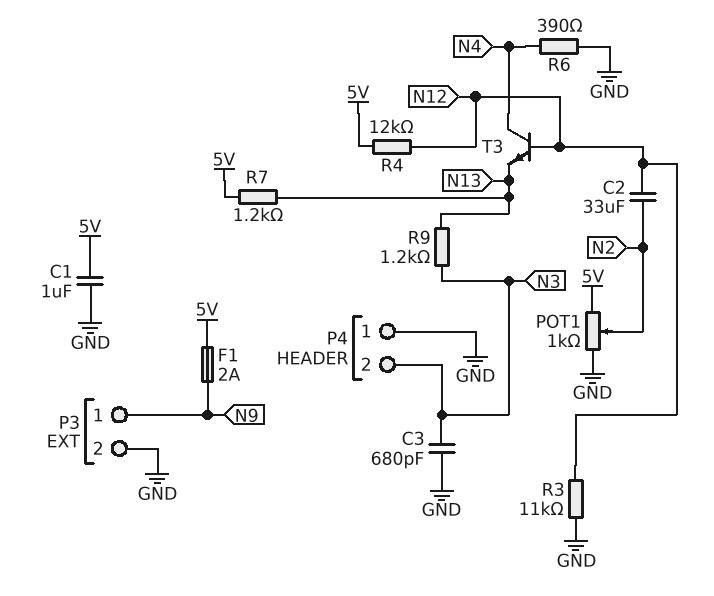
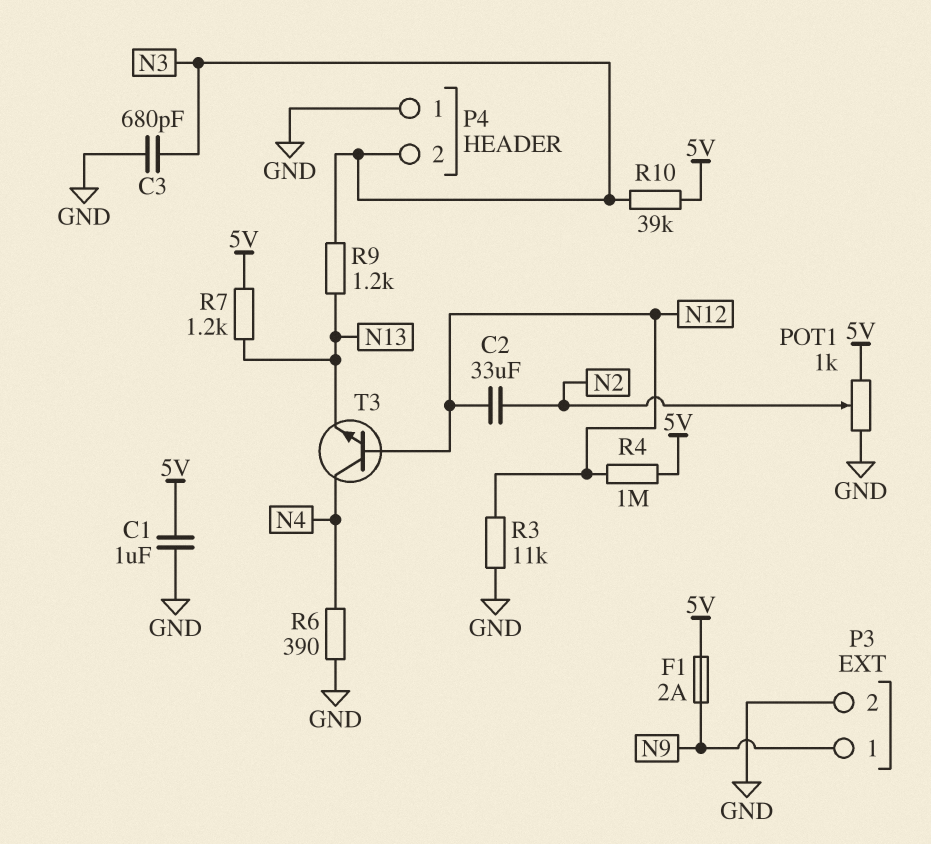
R4: 12k (5V, N12) -> 1M (5V, N12)
R10: none -> 39k (5V, N3)

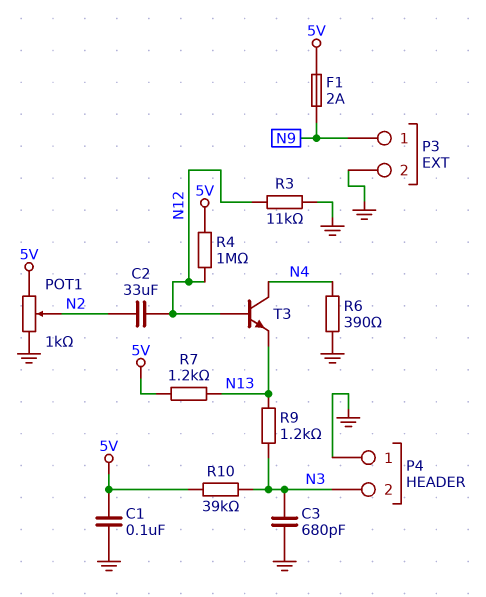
C1: 1uF (5V, GND) -> 100nF (5V, GND)

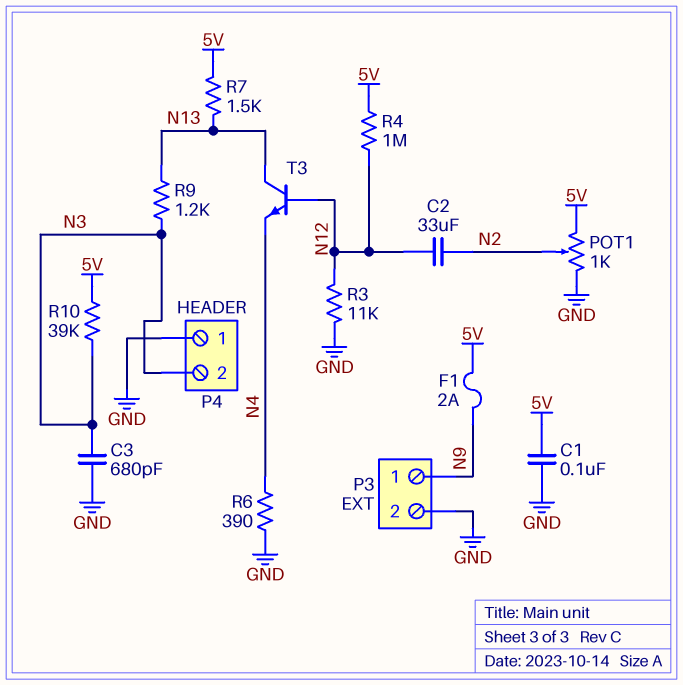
R7: 1.2k (5V, N13) -> 1.5k (5V, N13)
T3: NPN (B N12, C N4, E N13) -> NPN (B N12, C N13, E N4)

